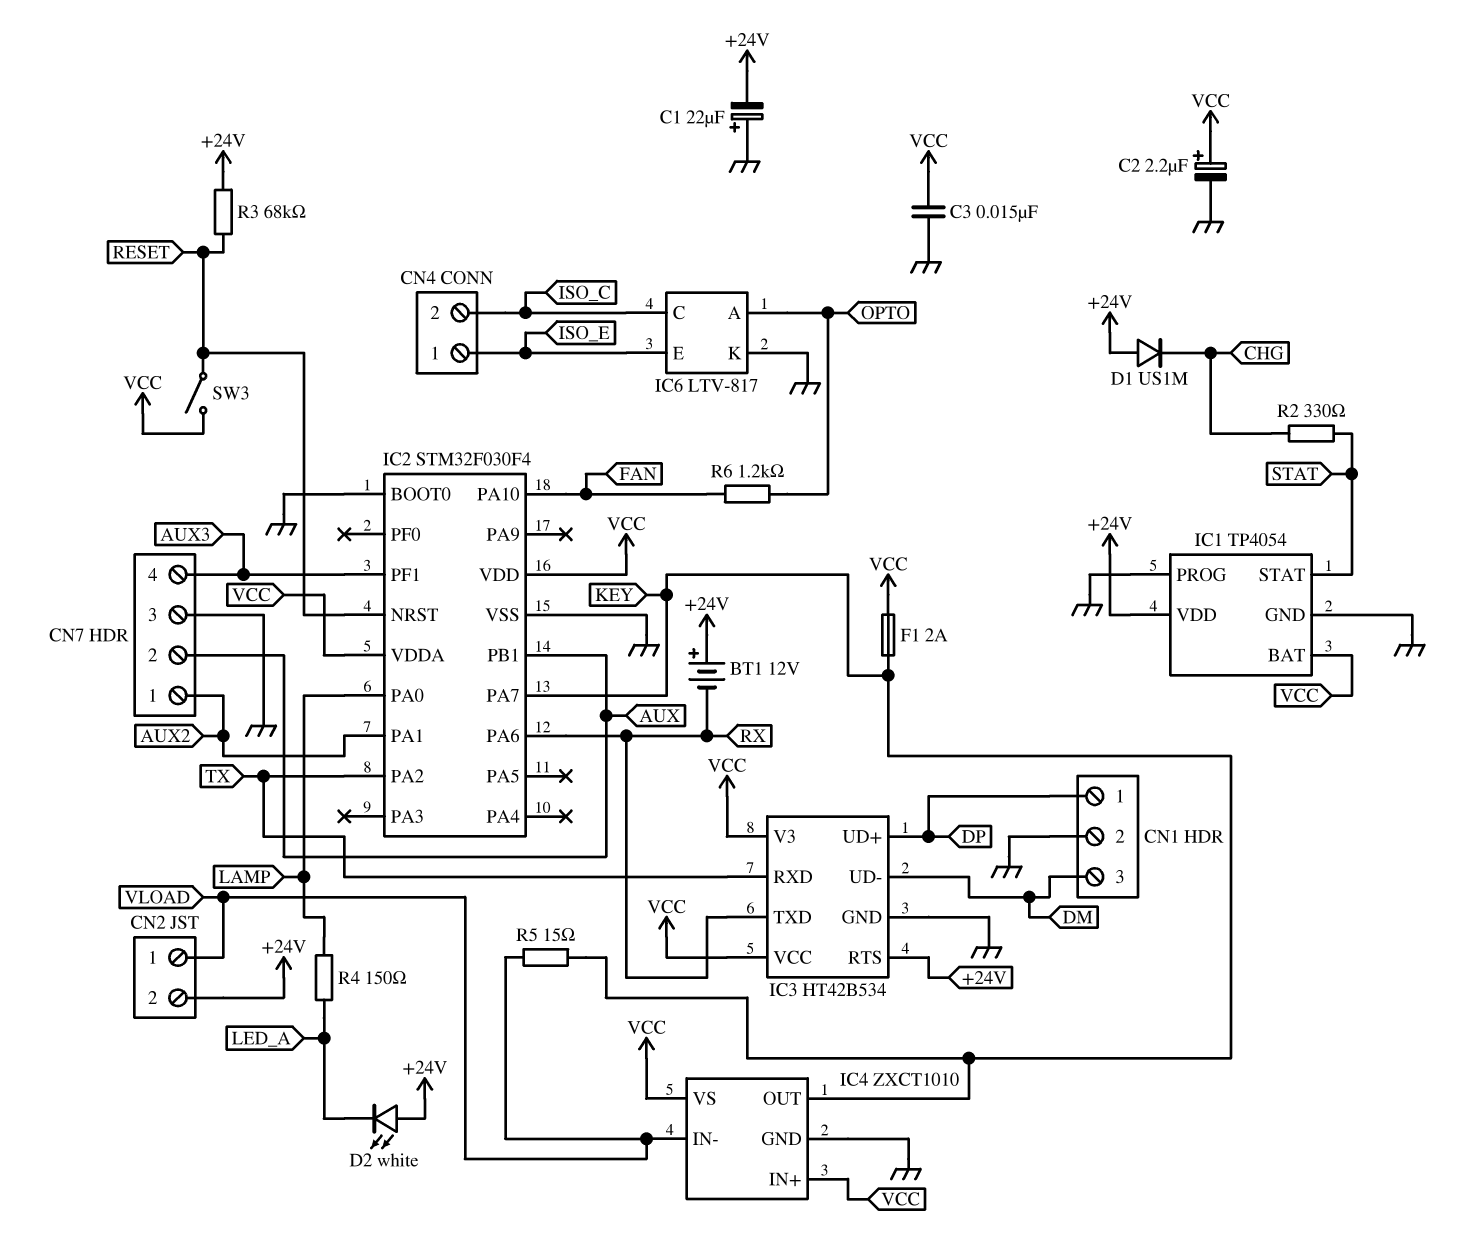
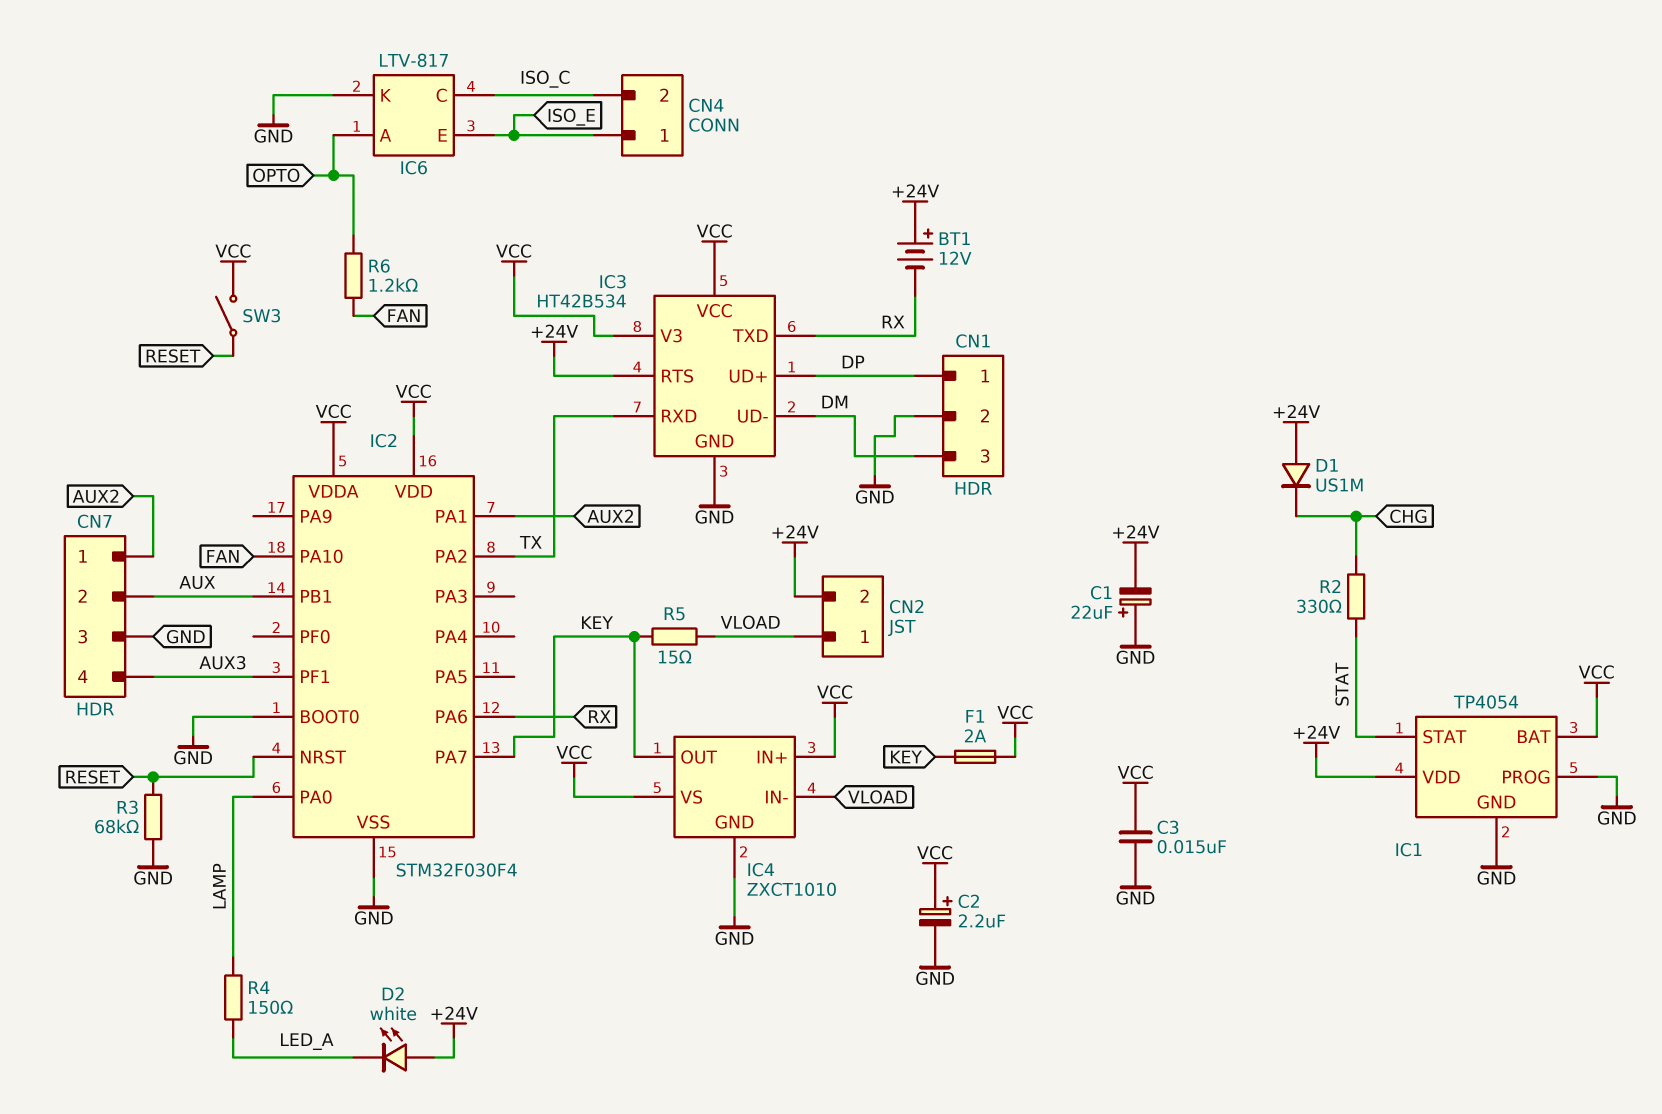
R3: 68k (+24V, RESET) -> 68k (GND, RESET)

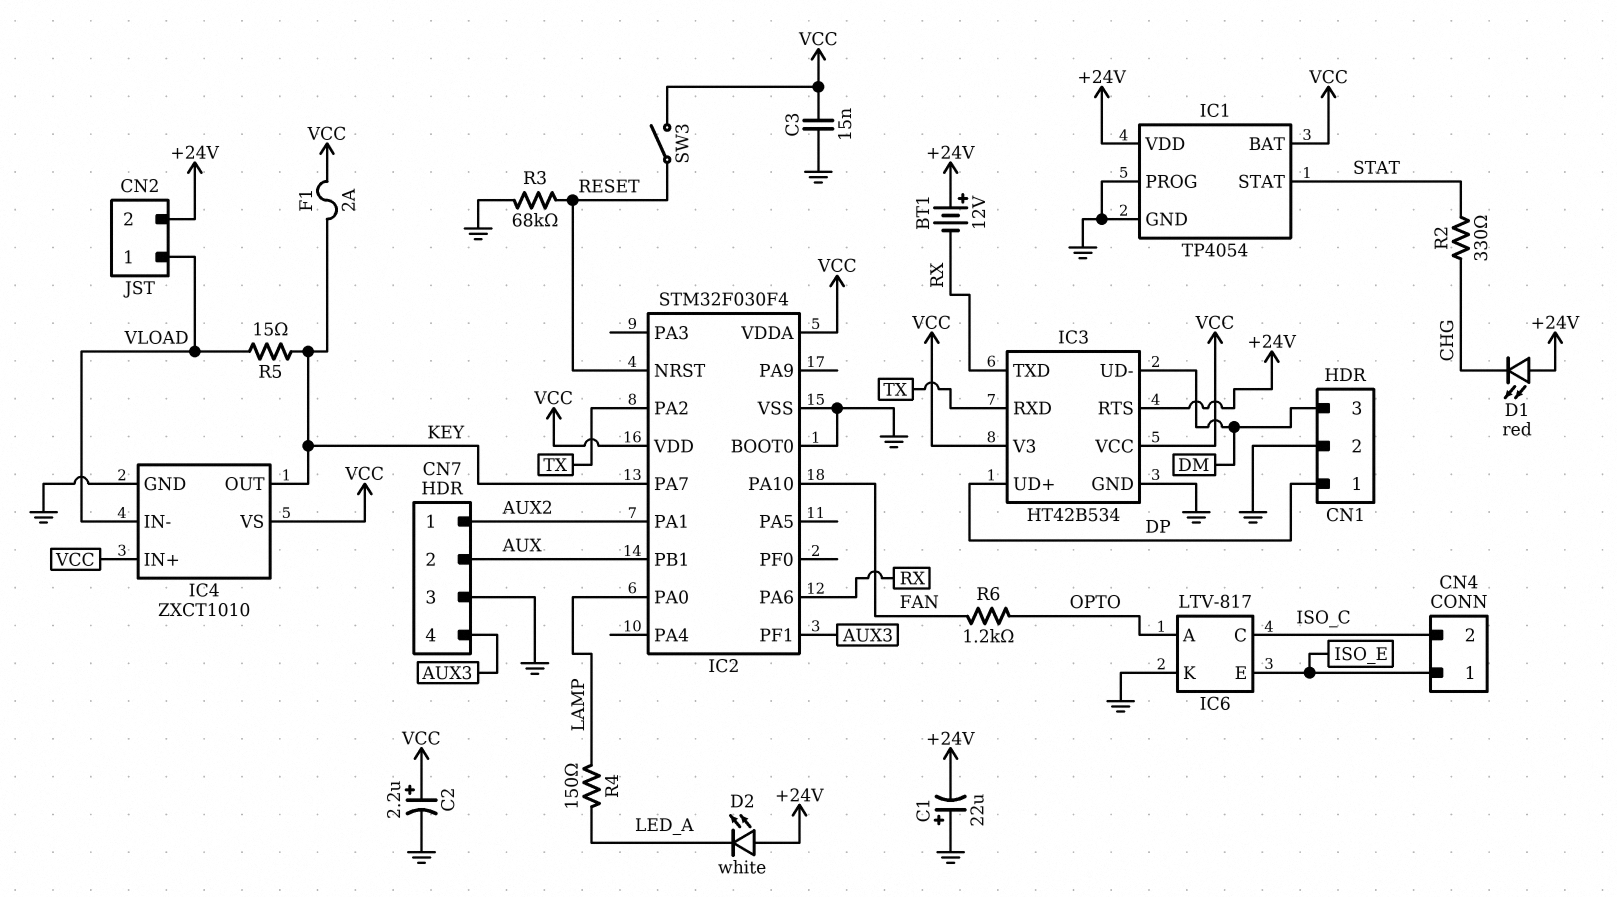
D1: diode US1M (A +24V, K CHG) -> LED red (A +24V, K CHG)

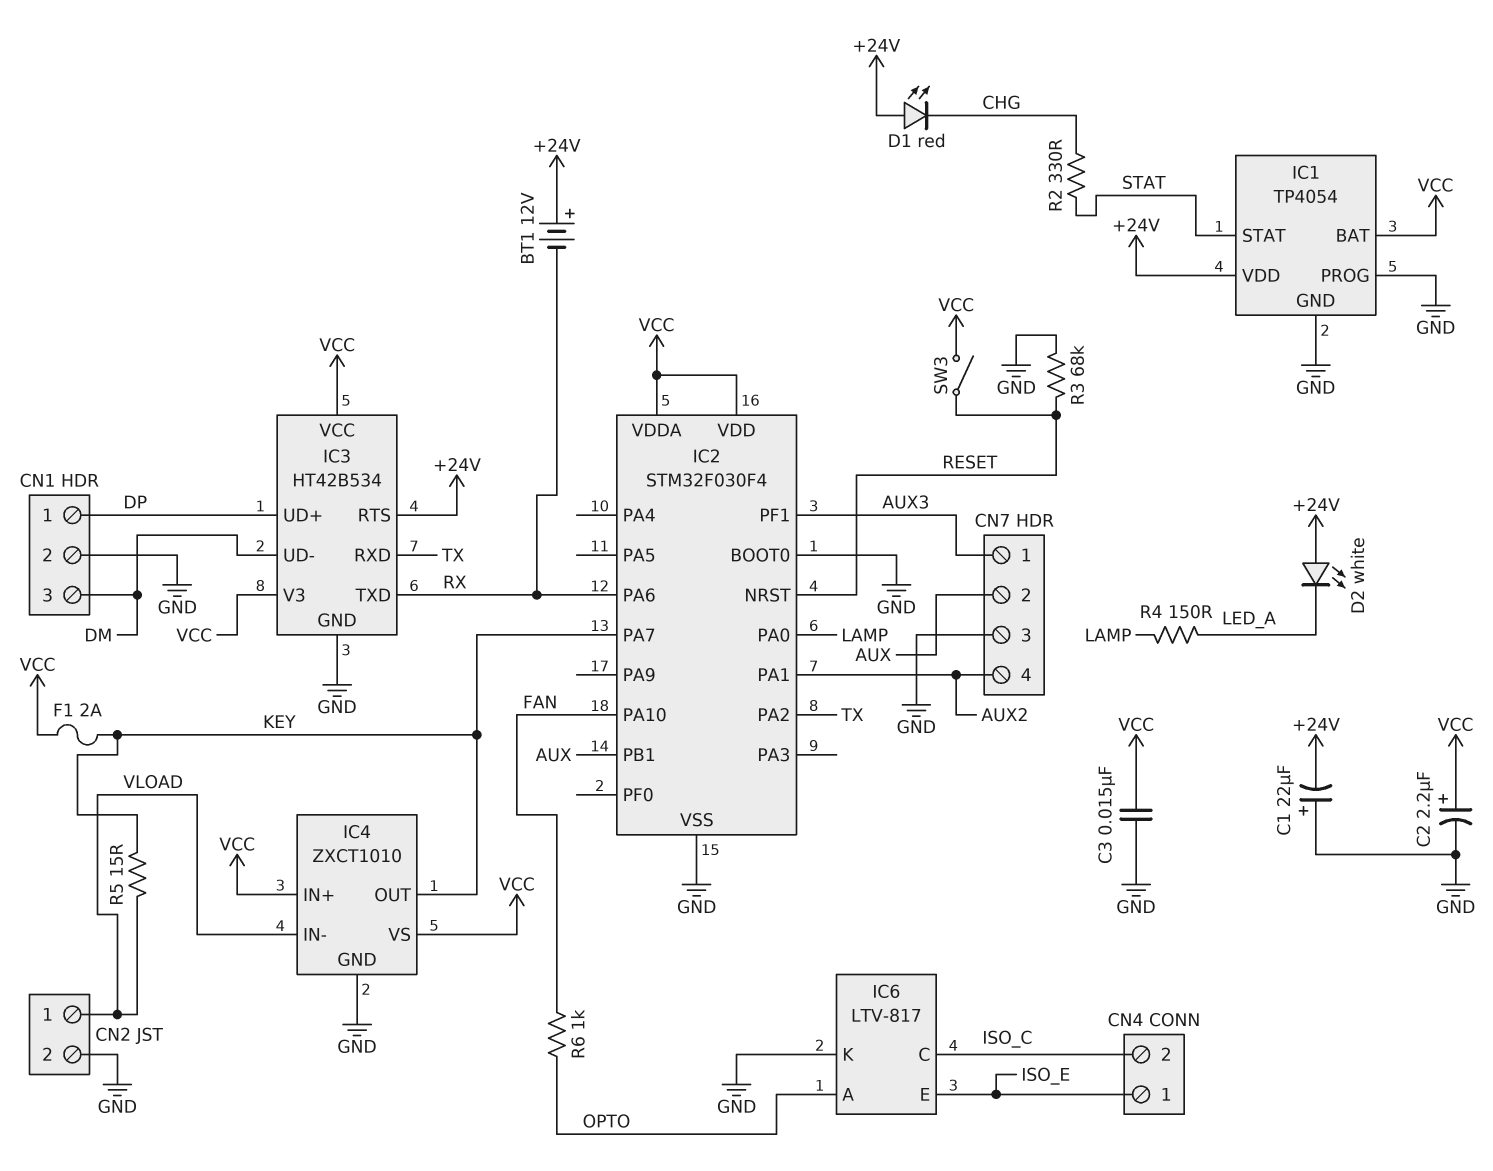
CN2 pin 2: +24V -> GND
CN7 pin 1: AUX2 -> AUX3
CN7 pin 4: AUX3 -> AUX2
R6: 1.2k (FAN, OPTO) -> 1k (FAN, OPTO)

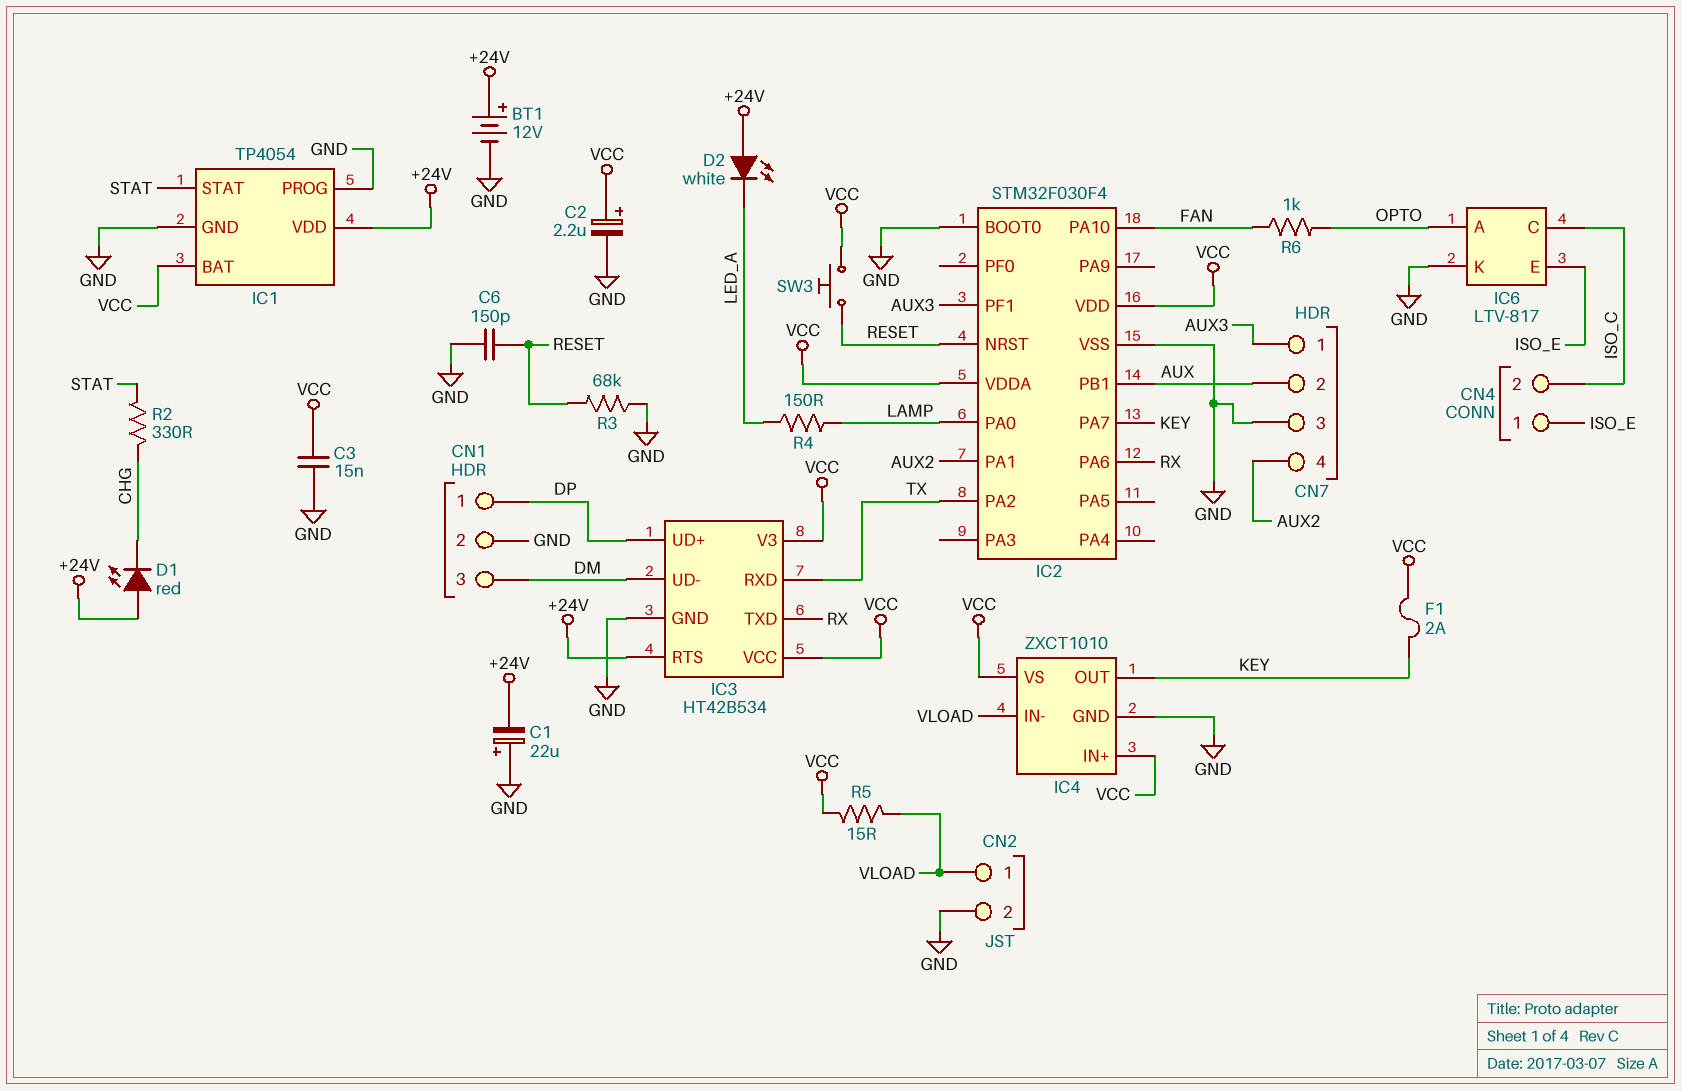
BT1: 12V (plus +24V, minus RX) -> 12V (plus +24V, minus GND)
C6: none -> 150pF (GND, RESET)
R5: 15 (KEY, VLOAD) -> 15 (VCC, VLOAD)
SW3: switch (RESET, VCC) -> button (RESET, VCC)

